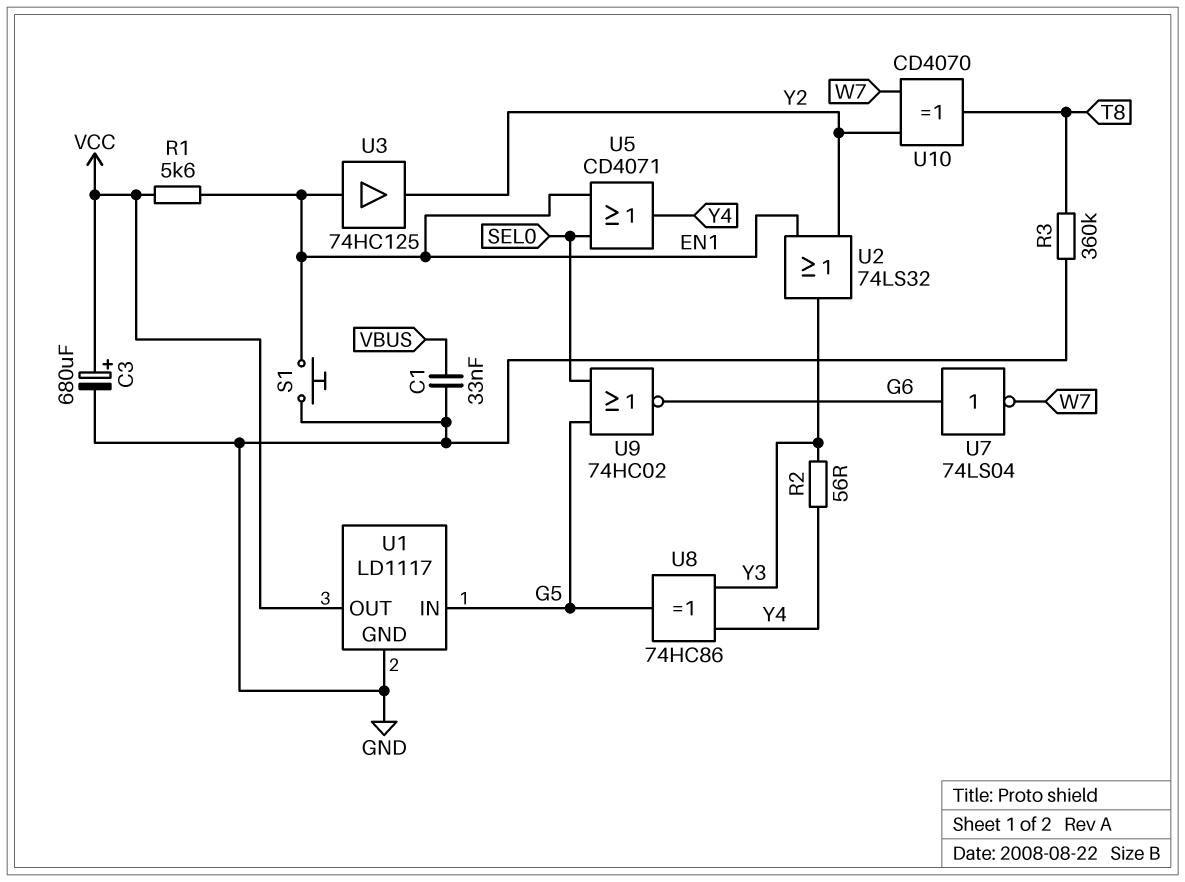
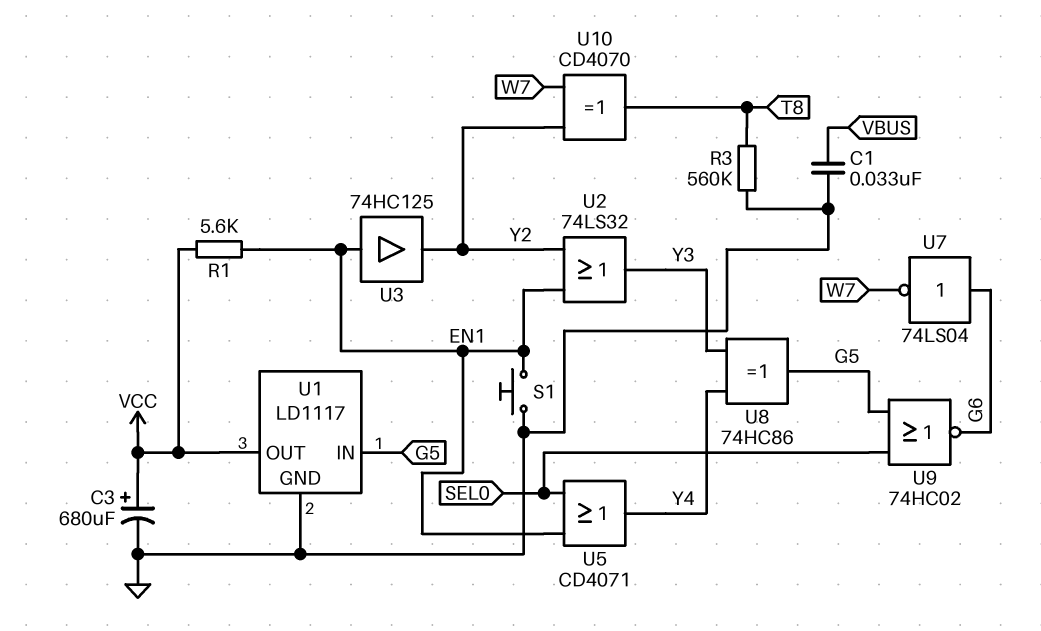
R2: 56 (Y3, Y4) -> none
R3: 360k (GND, T8) -> 560k (GND, T8)

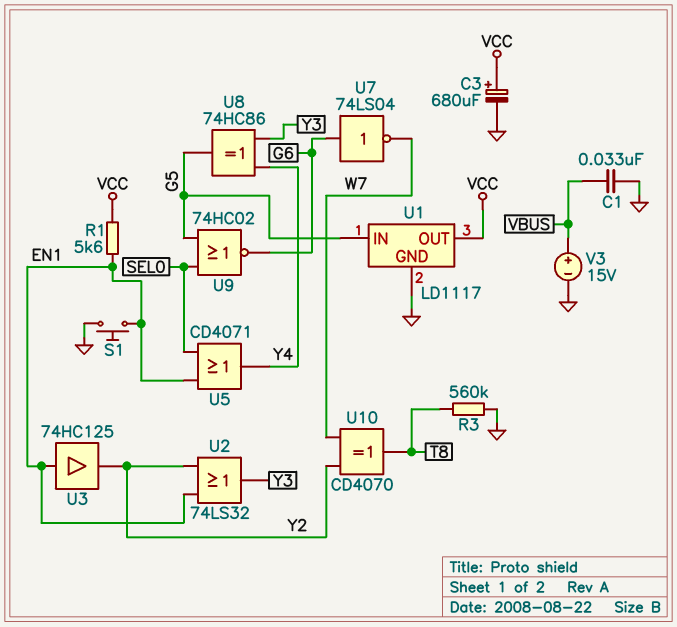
V3: none -> 15V (plus VBUS, minus GND)

